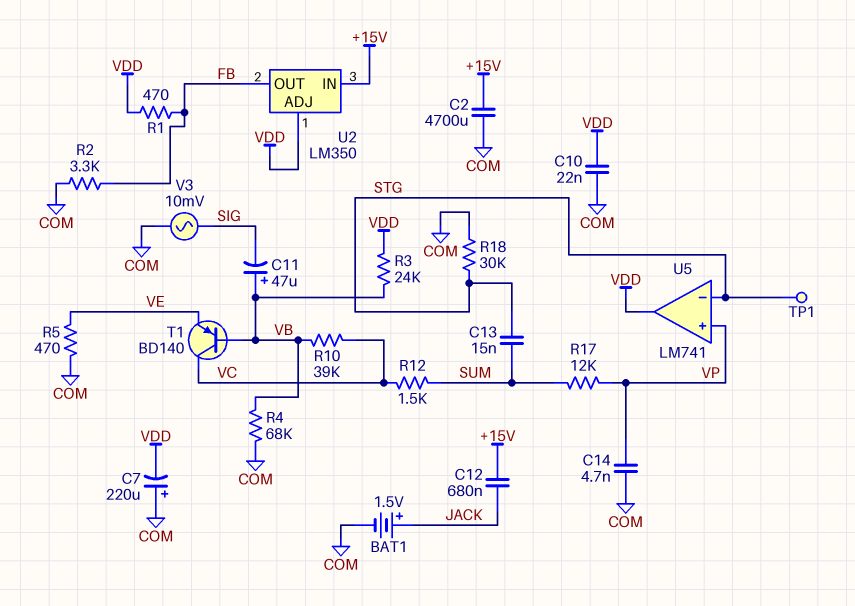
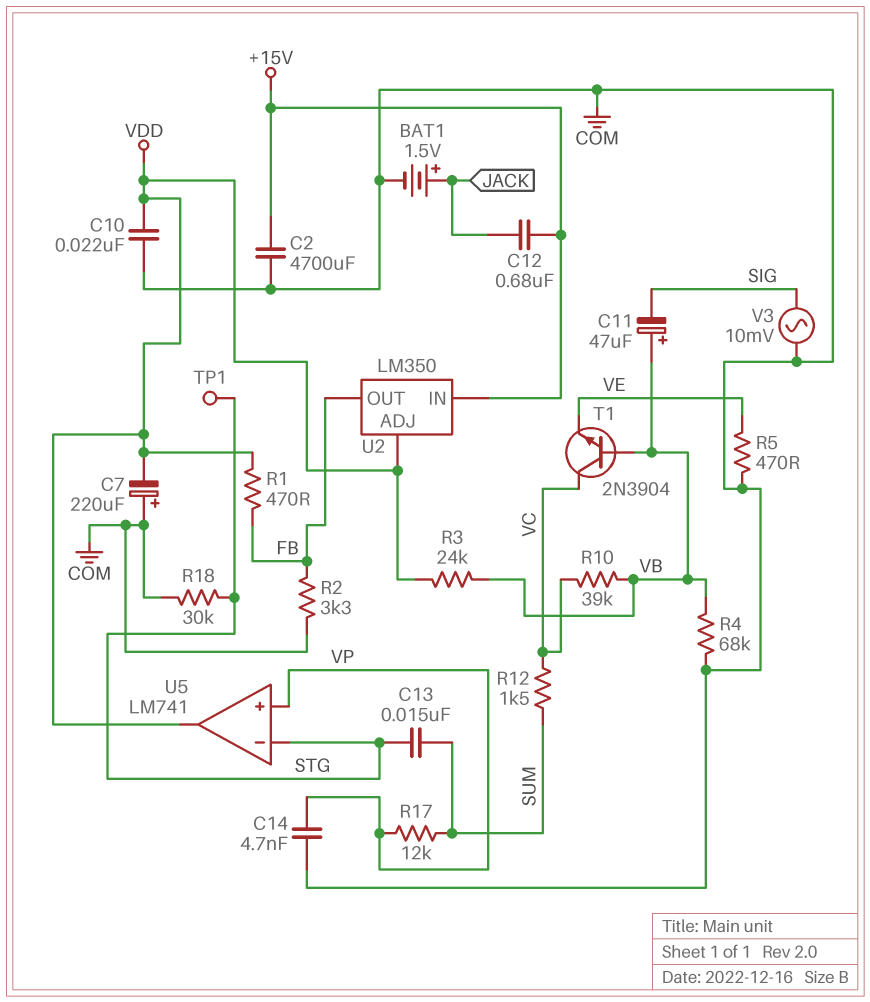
T1: PNP BD140 (B VB, C VC, E VE) -> NPN 2N3904 (B VB, C VC, E VE)

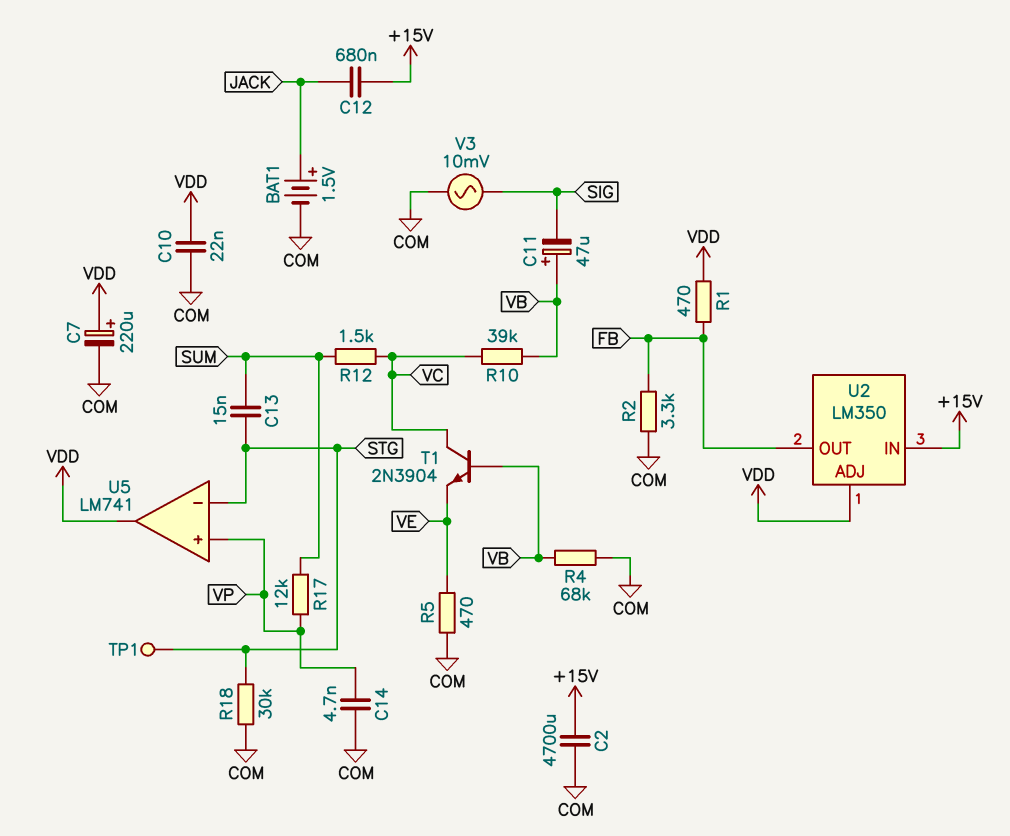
C7: 220uF (plus COM, minus VDD) -> 220uF (plus VDD, minus COM)
R3: 24k (VB, VDD) -> none

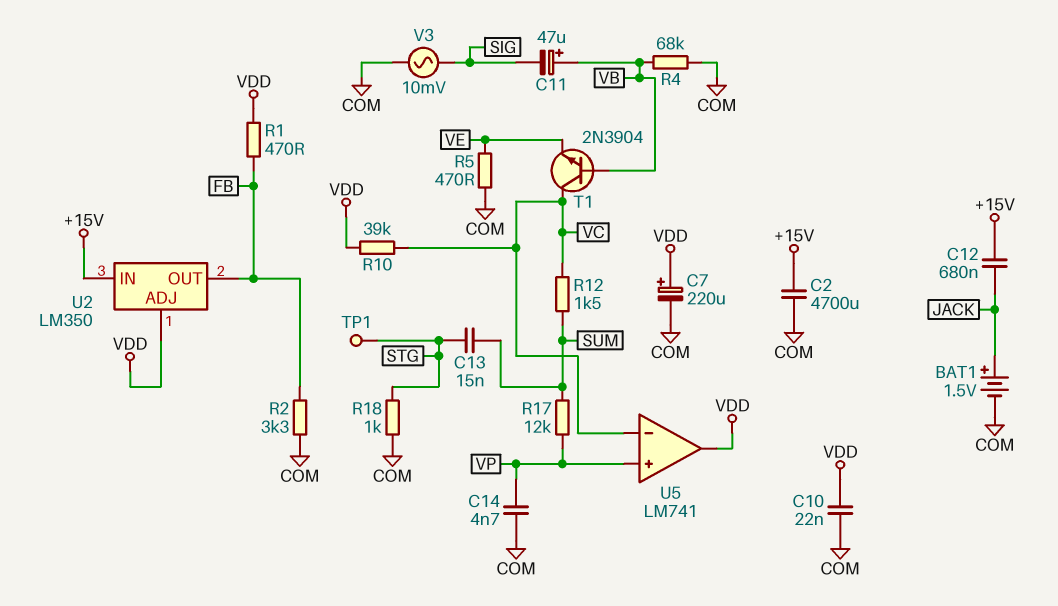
R10: 39k (VB, VC) -> 39k (VC, VDD)
R18: 30k (COM, STG) -> 1k (COM, STG)
U5 pin in-: STG -> VC

